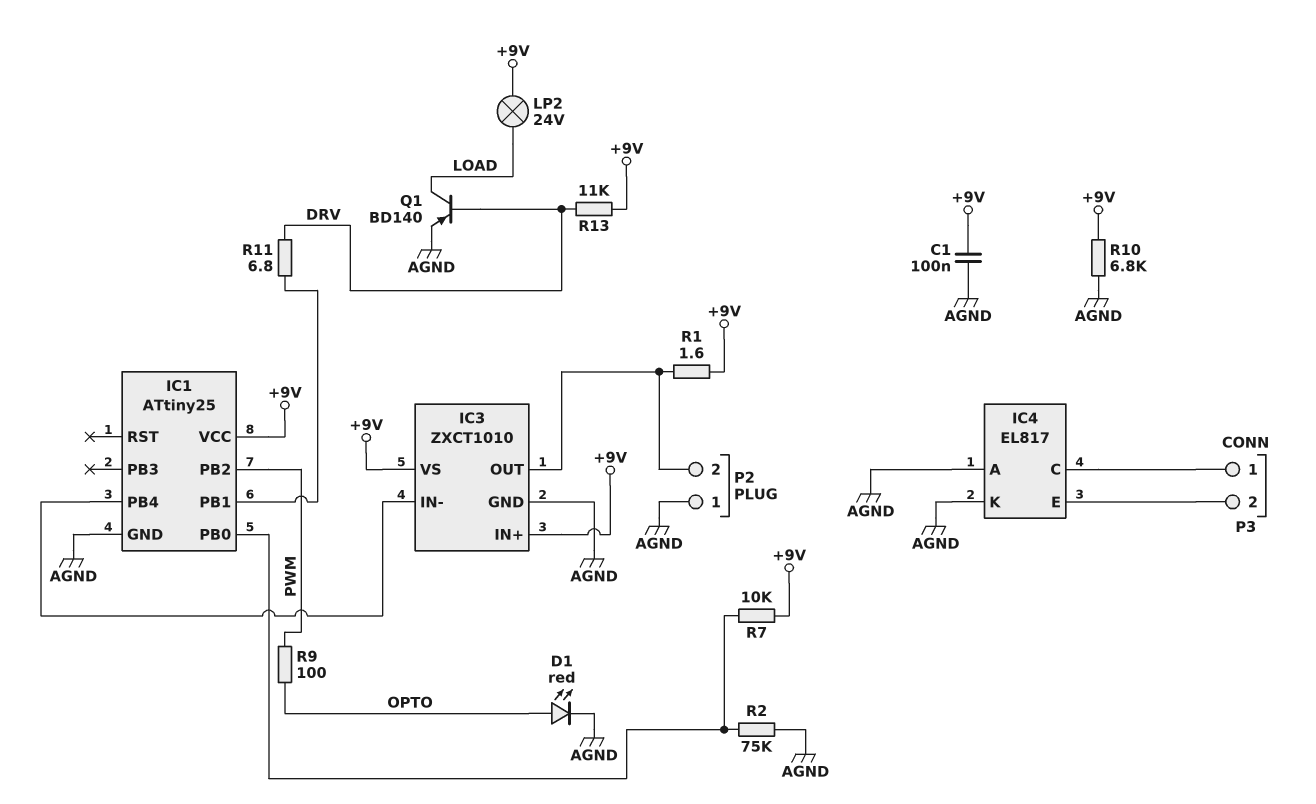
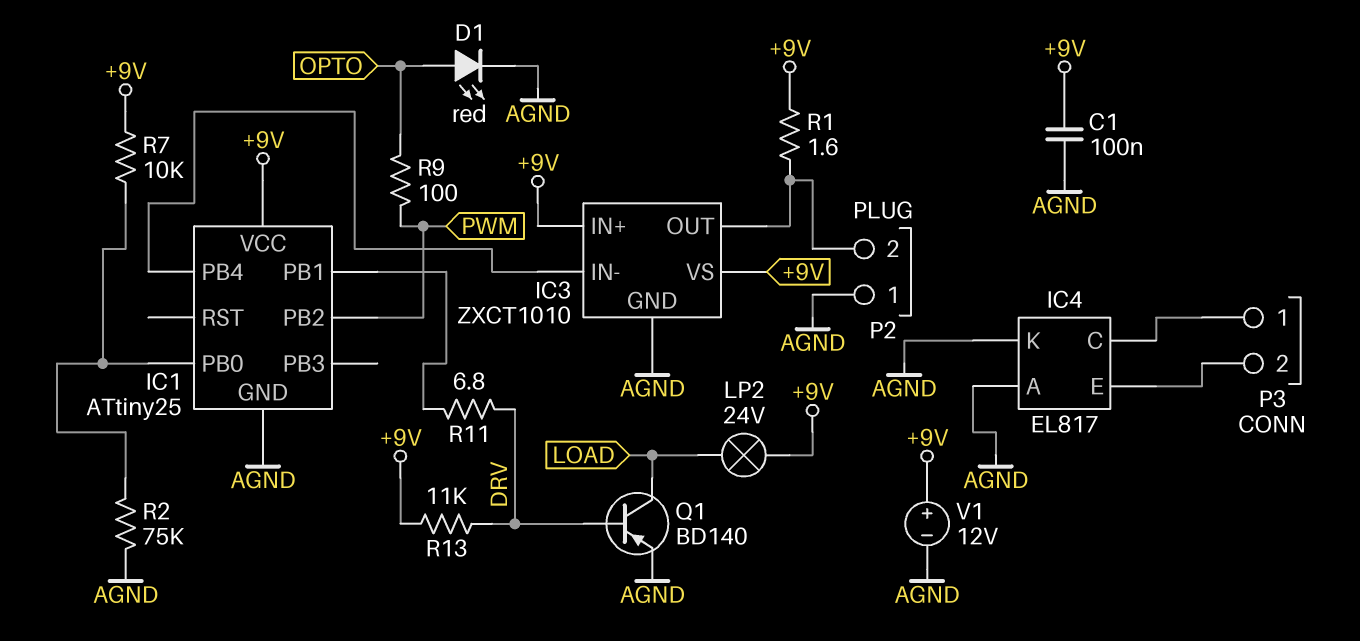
R10: 6.8k (+9V, AGND) -> none
V1: none -> 12V (plus +9V, minus AGND)

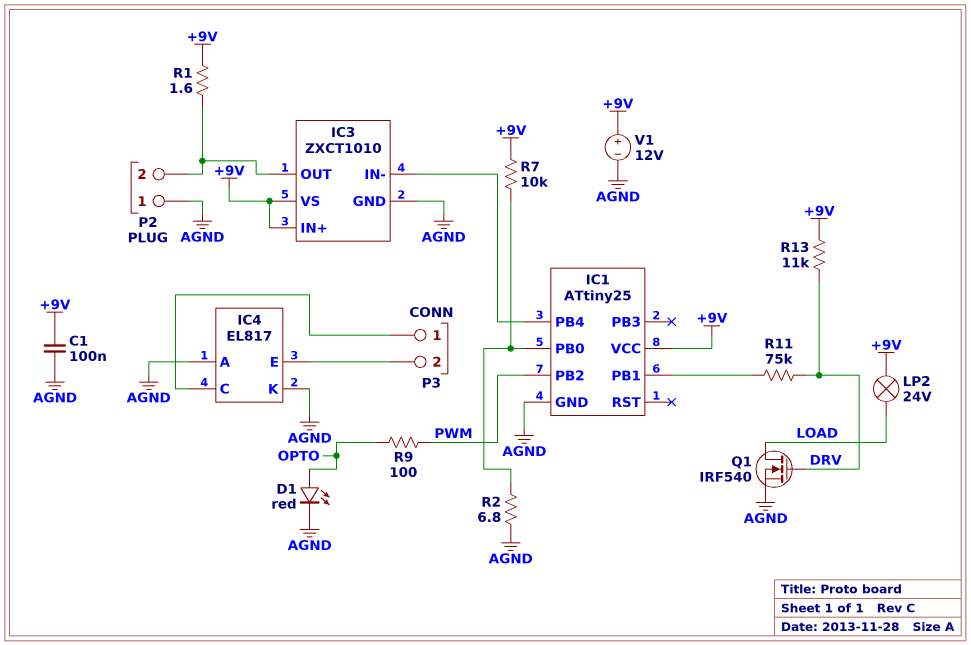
Q1: PNP BD140 (B DRV, C LOAD, E AGND) -> NMOS IRF540 (G DRV, D LOAD, S AGND)
R2: 75k (AGND, IC1/PB0) -> 6.8 (AGND, IC1/PB0)
R11: 6.8 (DRV, IC1/PB1) -> 75k (DRV, IC1/PB1)

